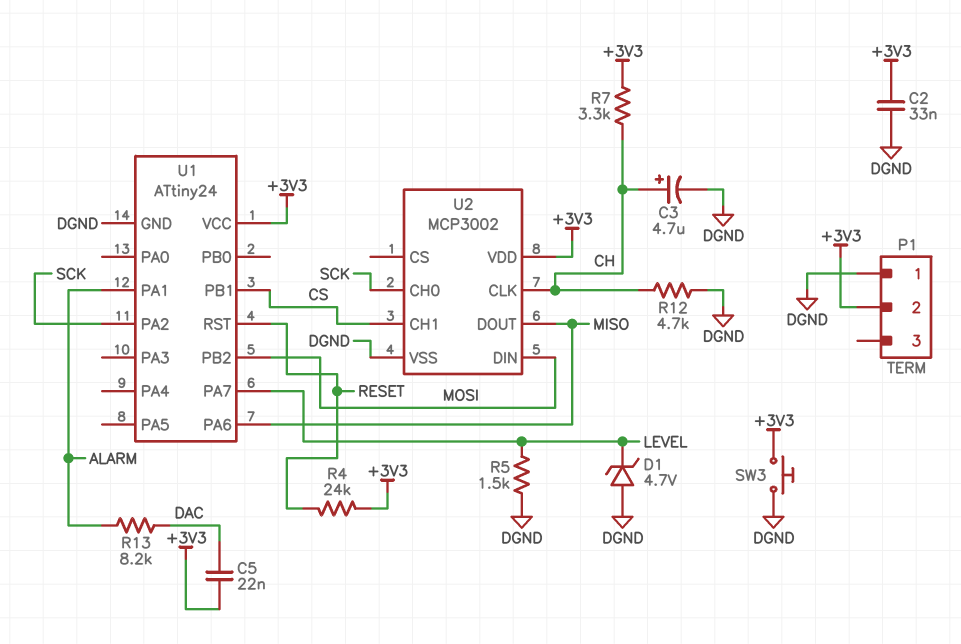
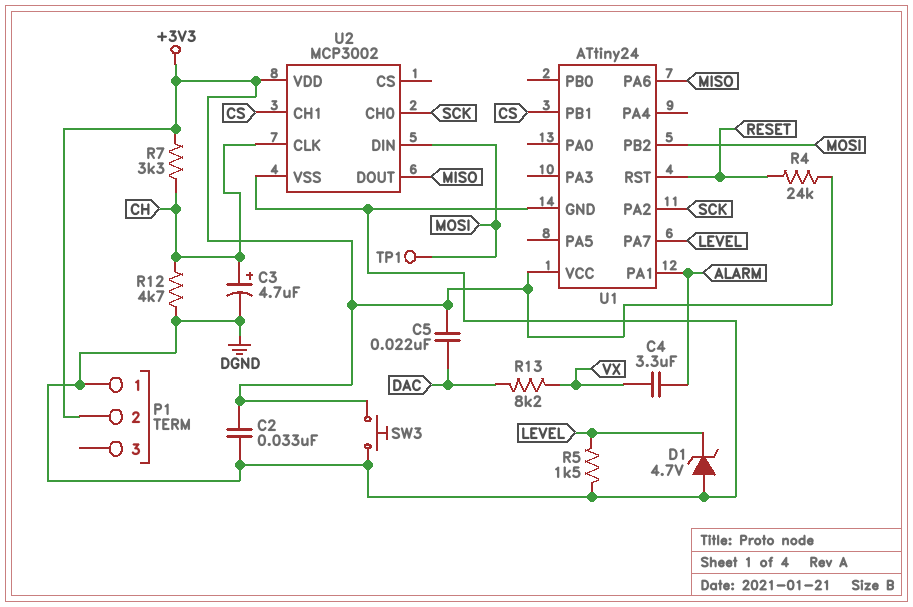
C4: none -> 3.3uF (ALARM, VX)
R13: 8.2k (ALARM, DAC) -> 8.2k (DAC, VX)
TP1: none -> test point (MOSI)

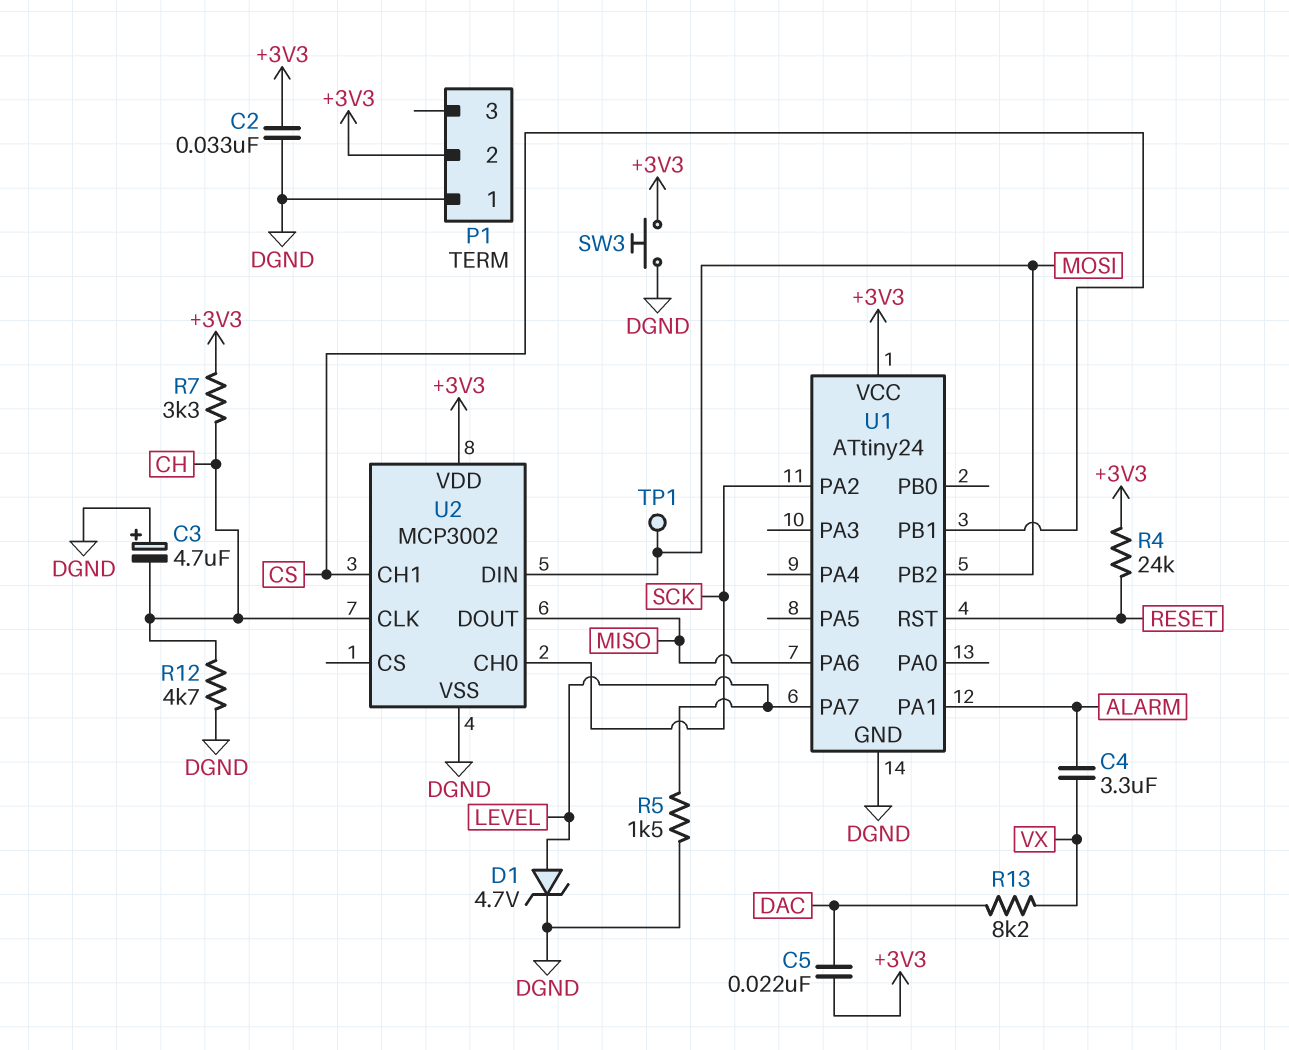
C3: 4.7uF (plus CH, minus DGND) -> 4.7uF (plus DGND, minus CH)
D1: zener 4.7V (A DGND, K LEVEL) -> zener 4.7V (A LEVEL, K DGND)

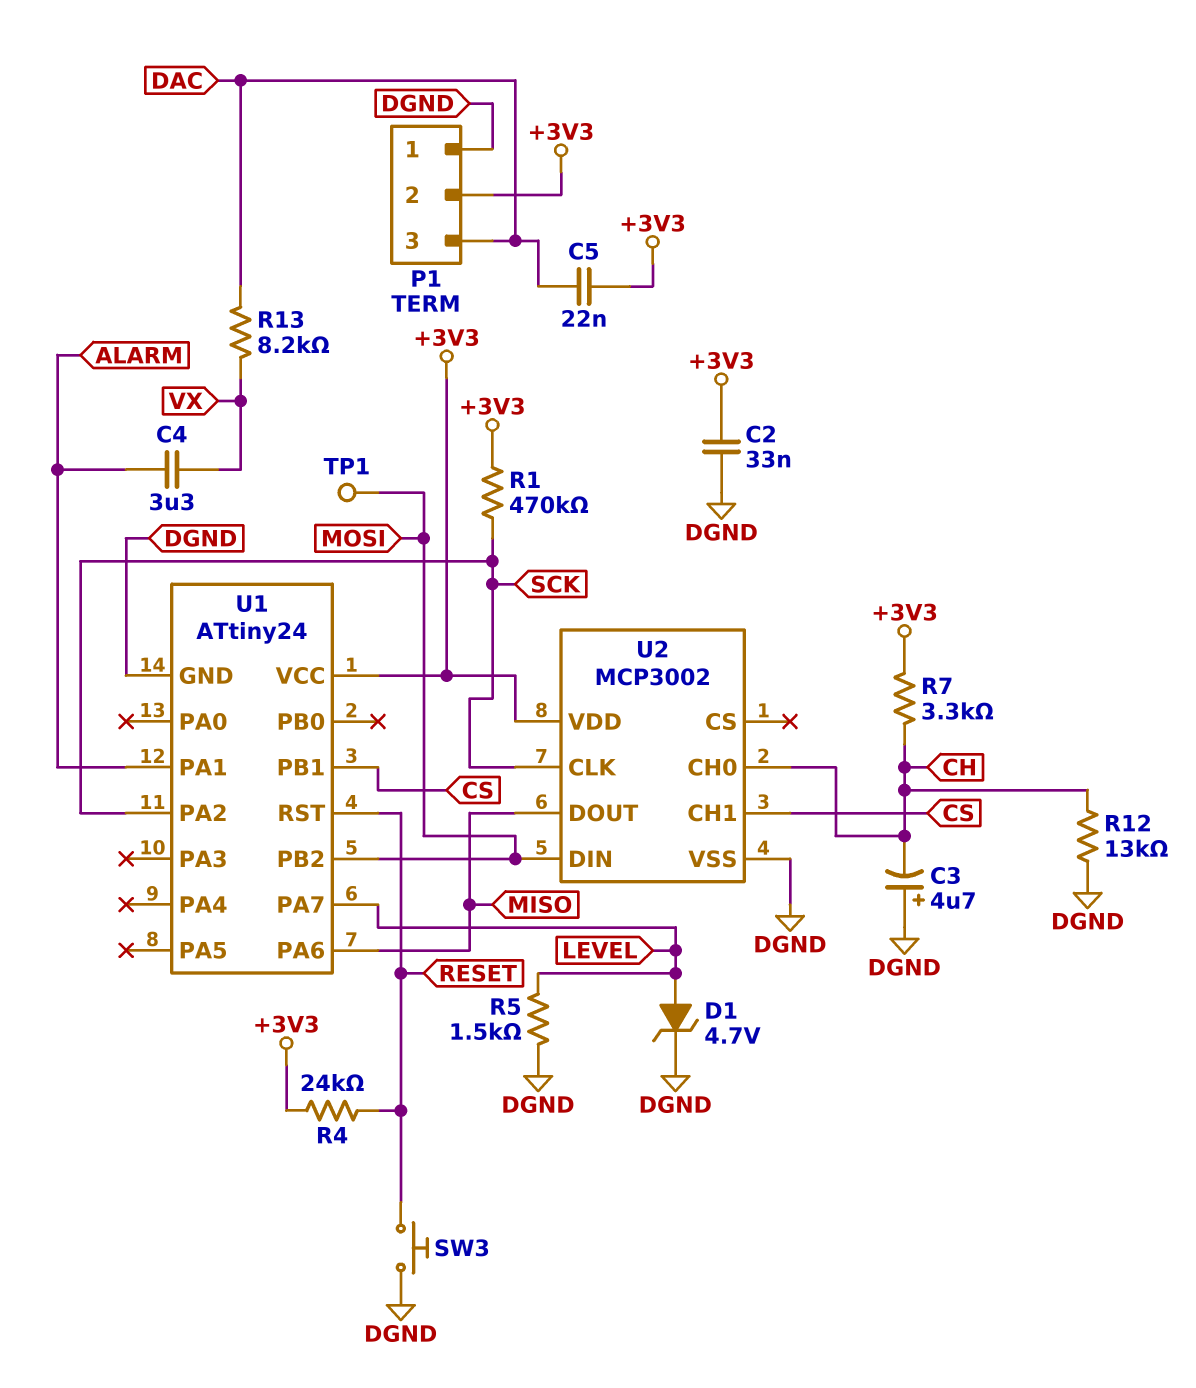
P1 pin 3: none -> DAC
R1: none -> 470k (+3V3, SCK)
R12: 4.7k (CH, DGND) -> 13k (CH, DGND)
SW3: button (+3V3, DGND) -> button (DGND, RESET)
U2 pin CH0: SCK -> CH
U2 pin CLK: CH -> SCK

